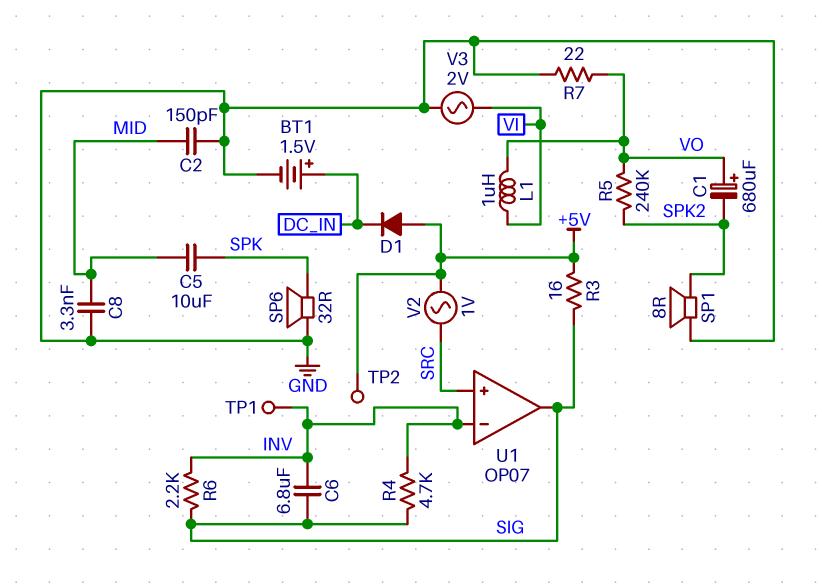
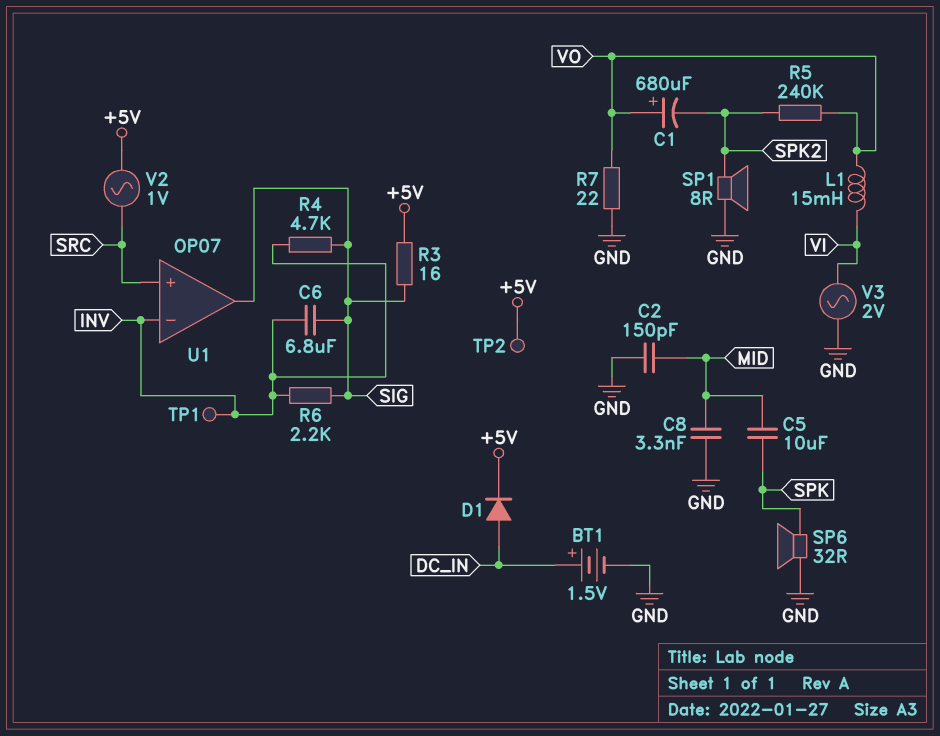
D1: diode (A +5V, K DC_IN) -> diode (A DC_IN, K +5V)
L1: 1uH (VI, VO) -> 15mH (VI, VO)

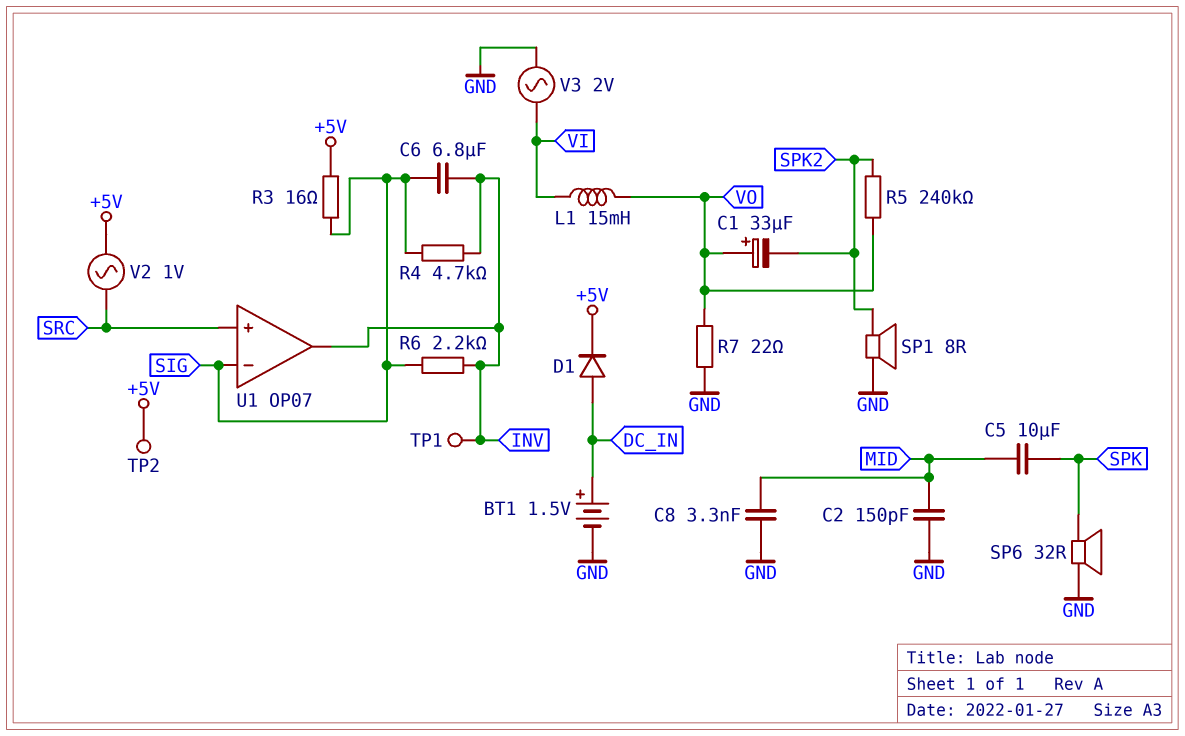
C1: 680uF (plus VO, minus SPK2) -> 33uF (plus VO, minus SPK2)
U1 pin in-: INV -> SIG
U1 pin out: SIG -> INV

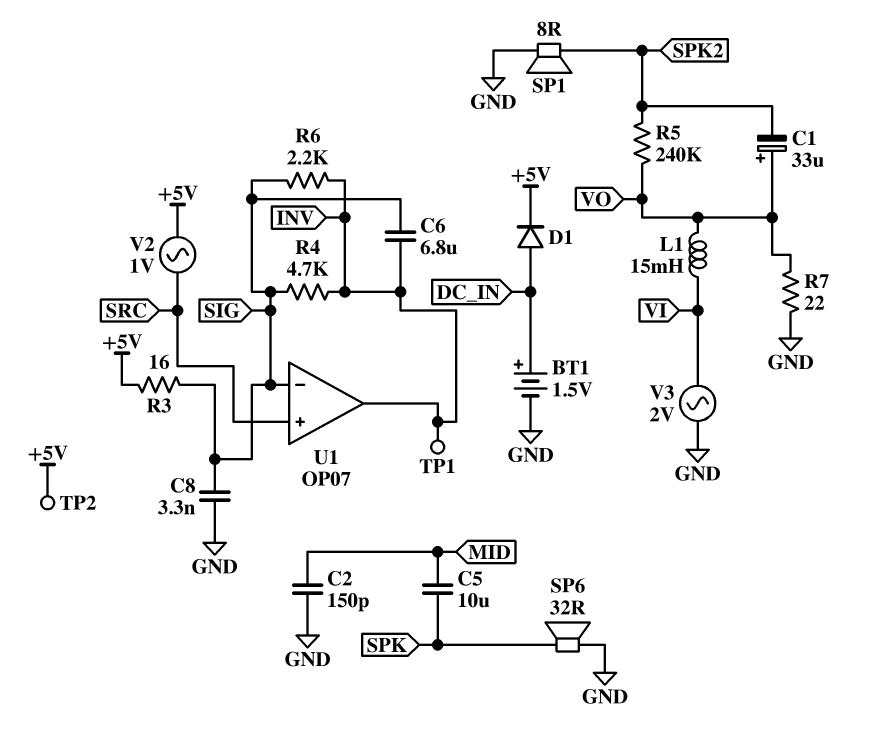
C8: 3.3nF (GND, MID) -> 3.3nF (GND, SIG)

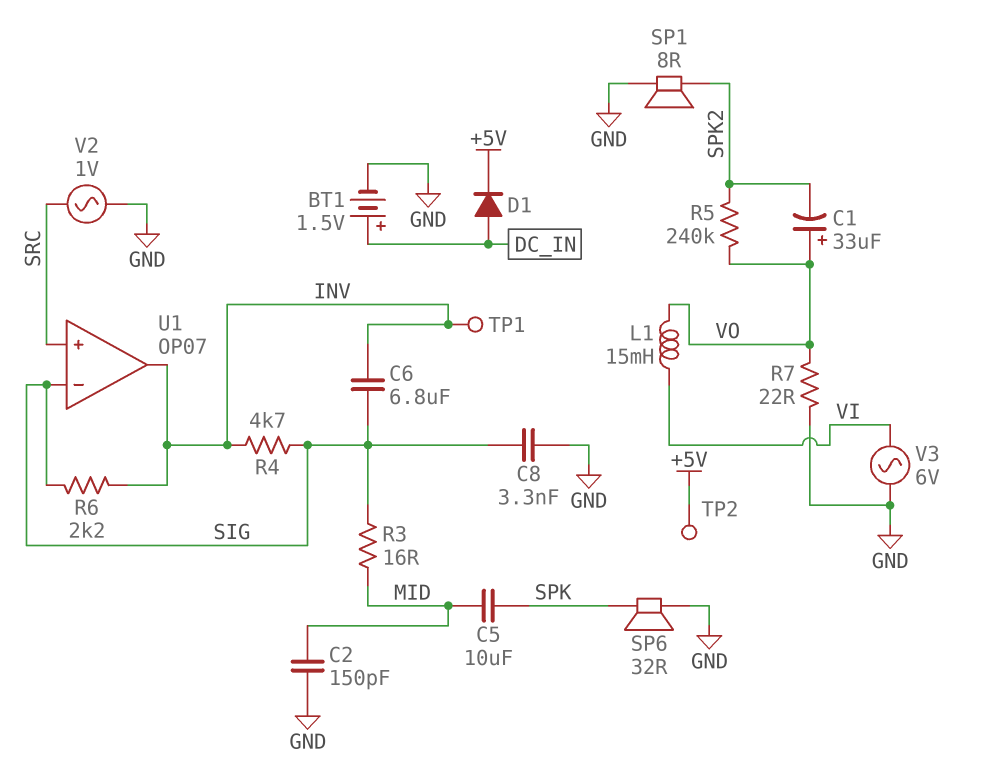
R3: 16 (+5V, SIG) -> 16 (MID, SIG)
V2: AC 1V (+5V, SRC) -> AC 1V (GND, SRC)
V3: AC 2V (GND, VI) -> AC 6V (GND, VI)

